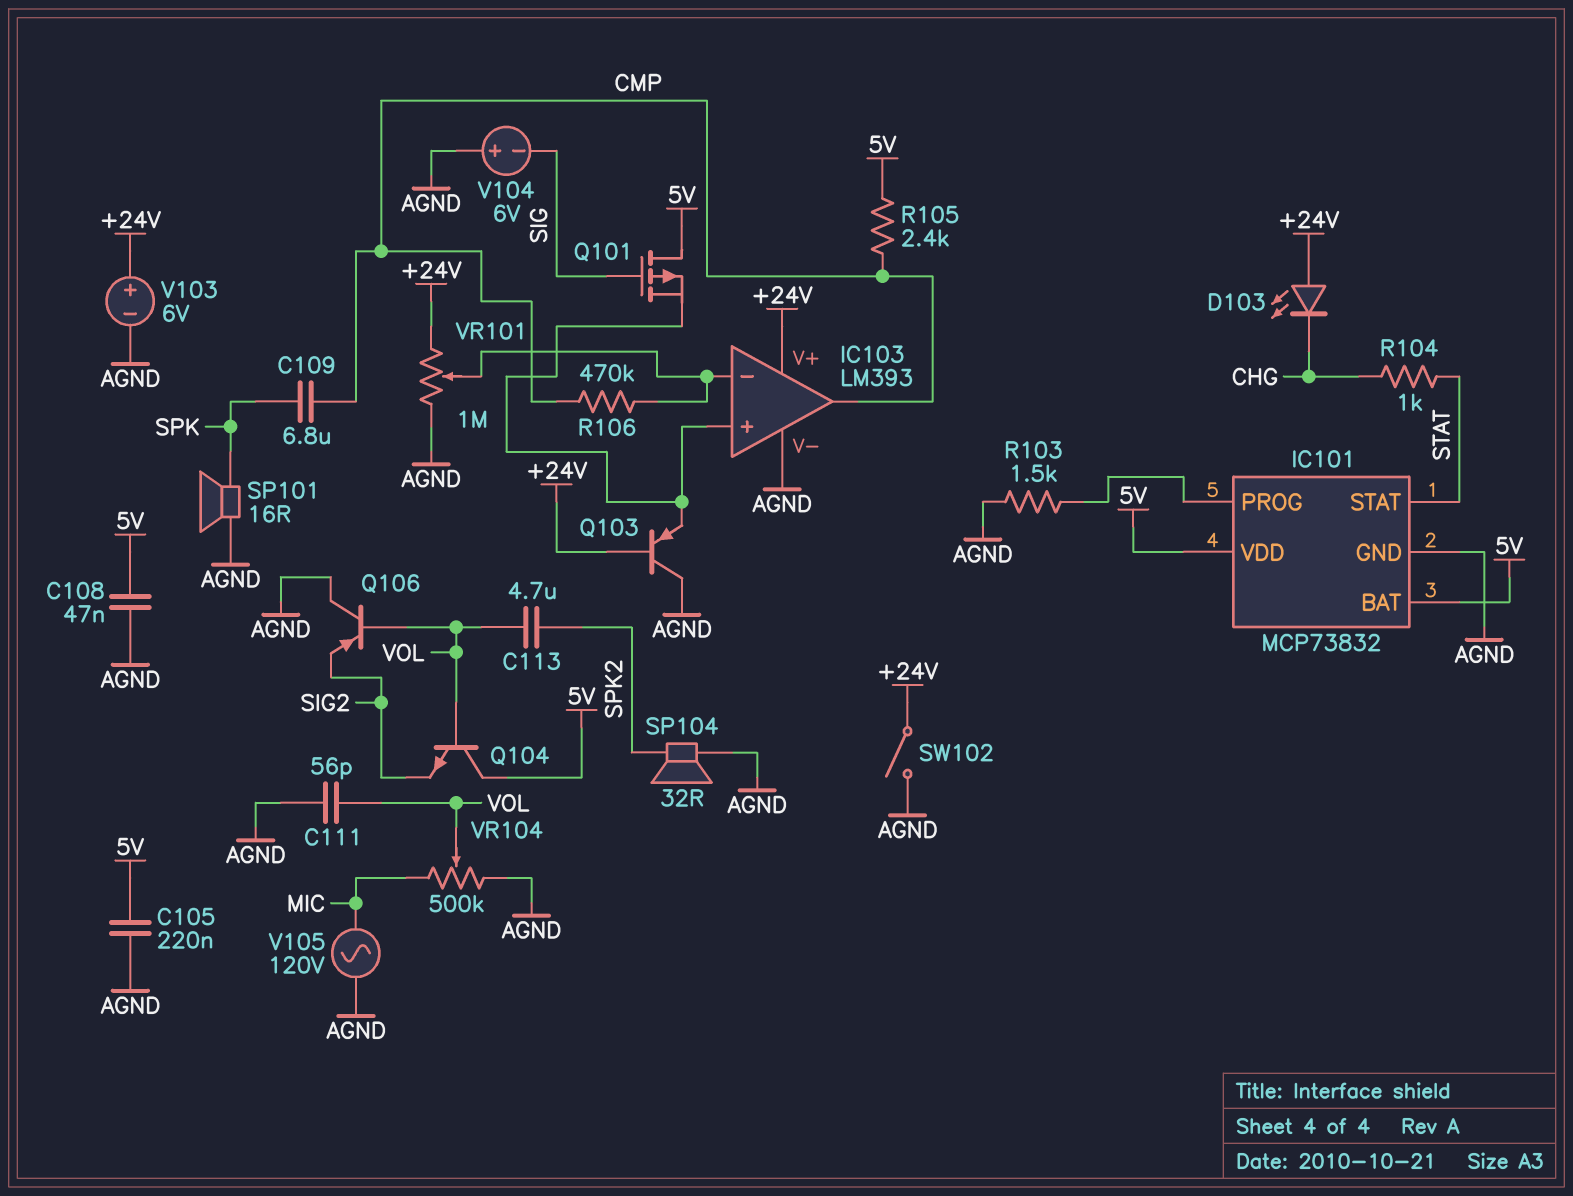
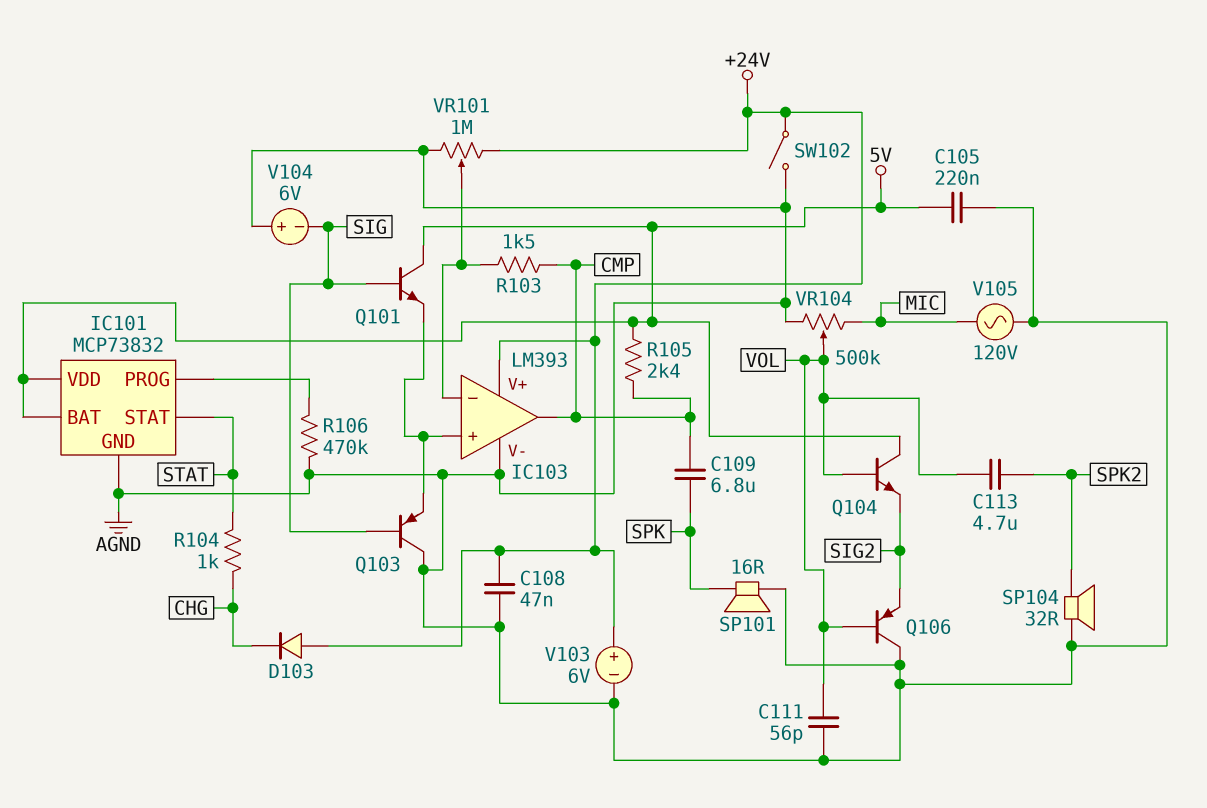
C108: 47nF (5V, AGND) -> 47nF (+24V, AGND)
D103: LED (A +24V, K CHG) -> diode (A +24V, K CHG)
Q101: PMOS (G SIG, D 5V, S IC103/in+) -> NPN (B SIG, C 5V, E IC103/in+)
Q103: PNP (B +24V, C AGND, E IC103/in+) -> PNP (B SIG, C AGND, E IC103/in+)
R103: 1.5k (AGND, IC101/PROG) -> 1.5k (CMP, IC103/in-)
R106: 470k (CMP, IC103/in-) -> 470k (AGND, IC101/PROG)

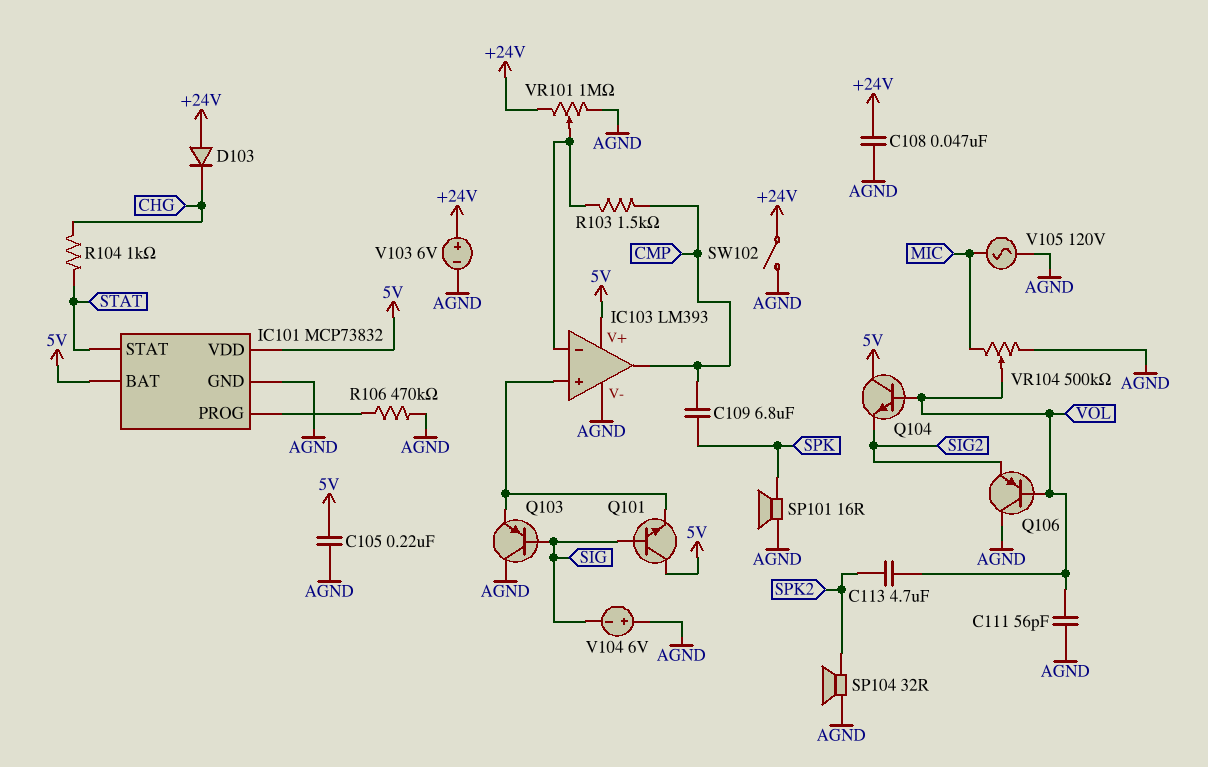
IC103 pin V+: +24V -> 5V
R105: 2.4k (5V, CMP) -> none

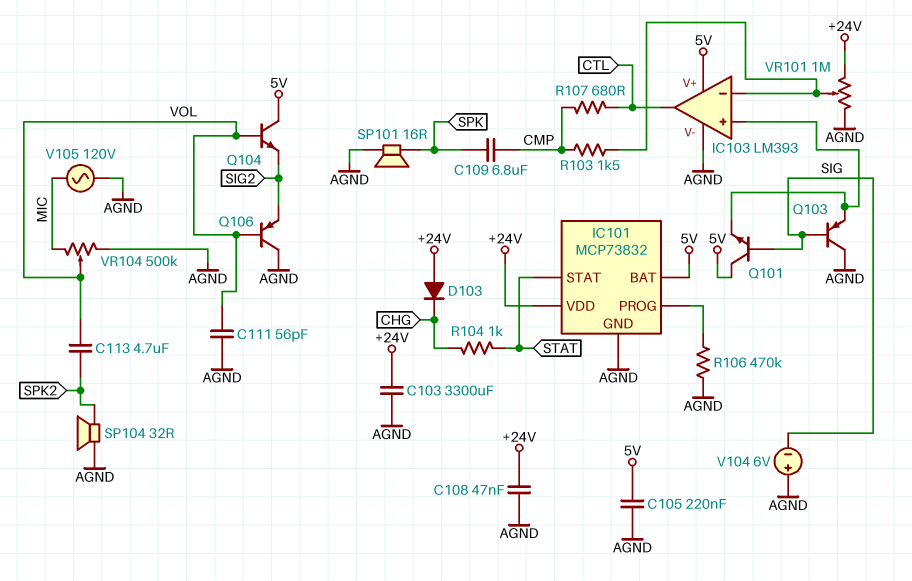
C103: none -> 3300uF (+24V, AGND)
IC101 pin VDD: 5V -> +24V
IC103 pin out: CMP -> CTL
R107: none -> 680 (CMP, CTL)
SW102: switch (+24V, AGND) -> none
V103: 6V (plus +24V, minus AGND) -> none

